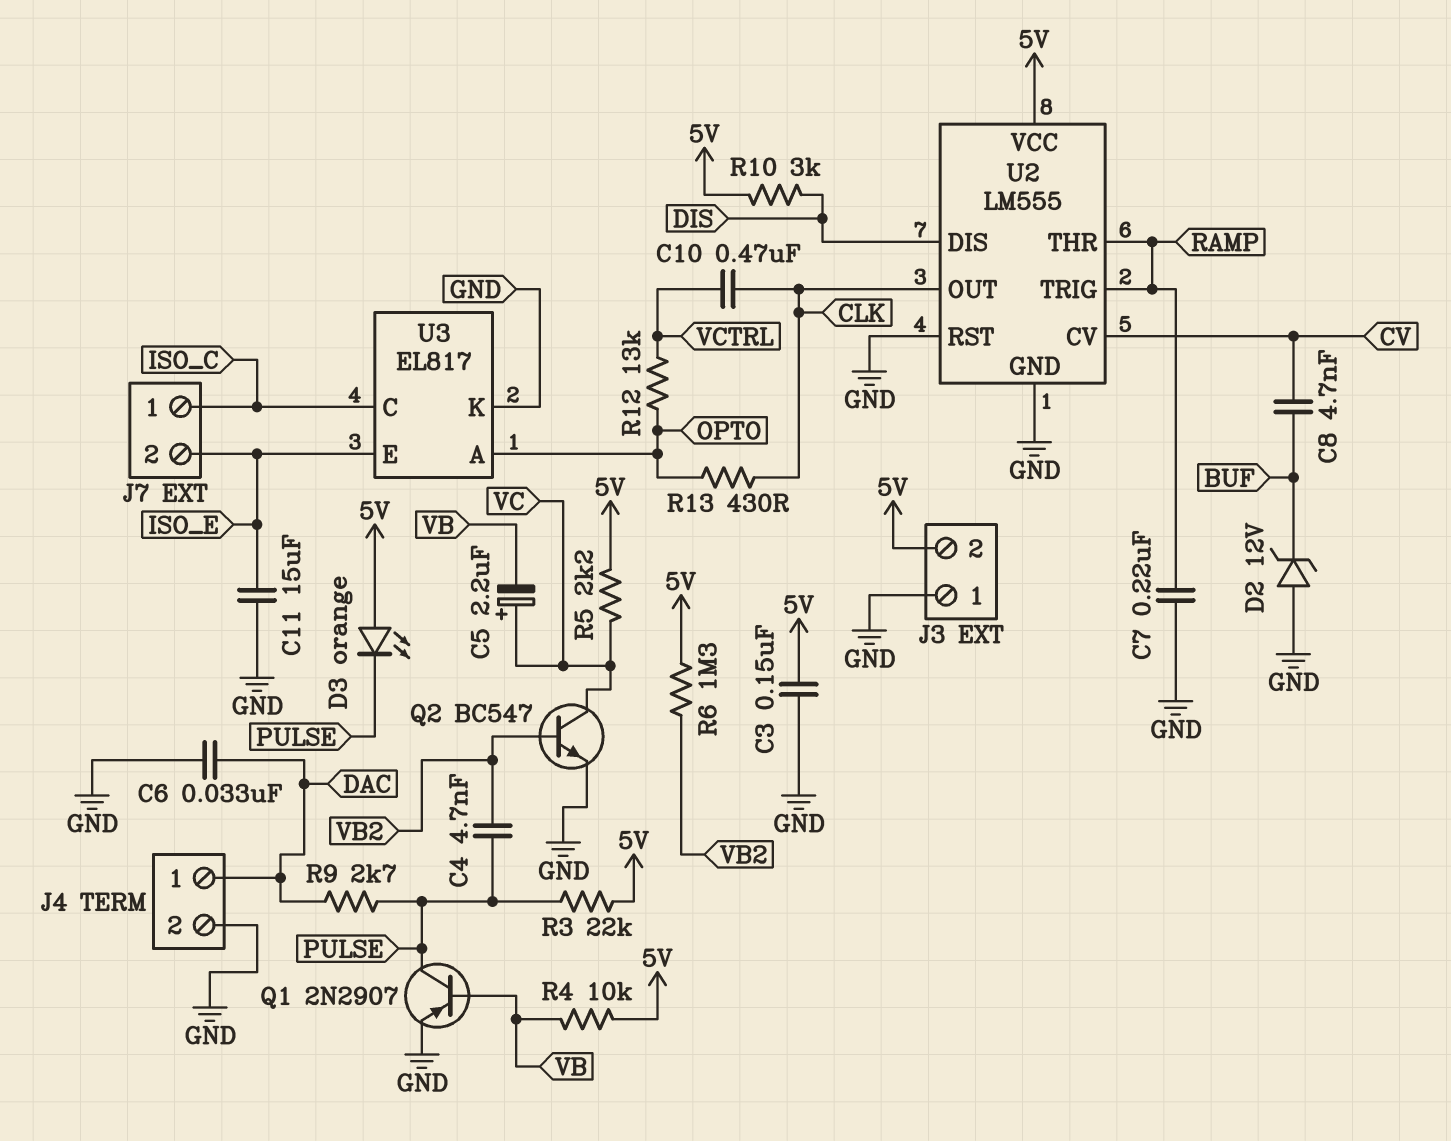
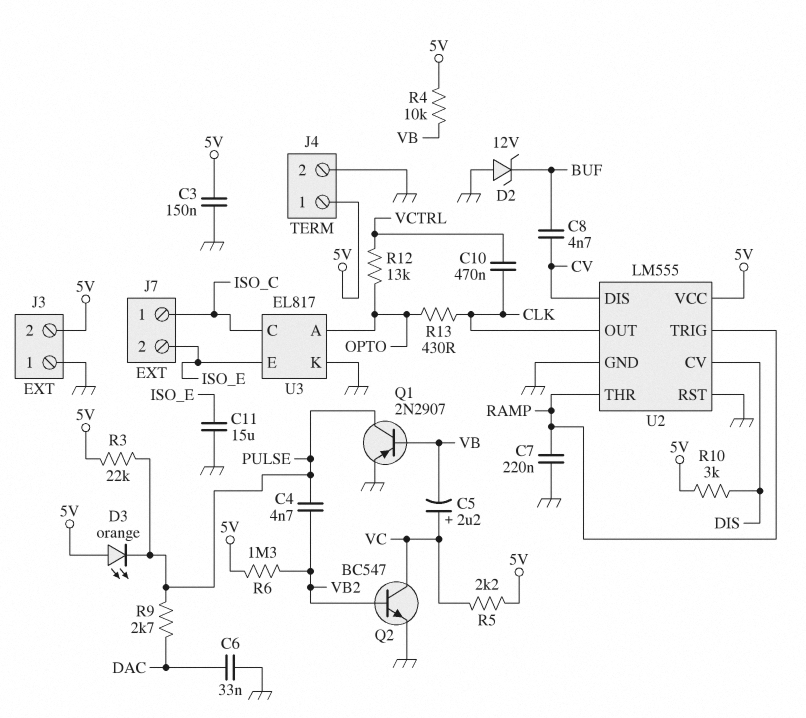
J4 pin 1: DAC -> 5V
U2 pin CV: CV -> DIS
U2 pin DIS: DIS -> CV

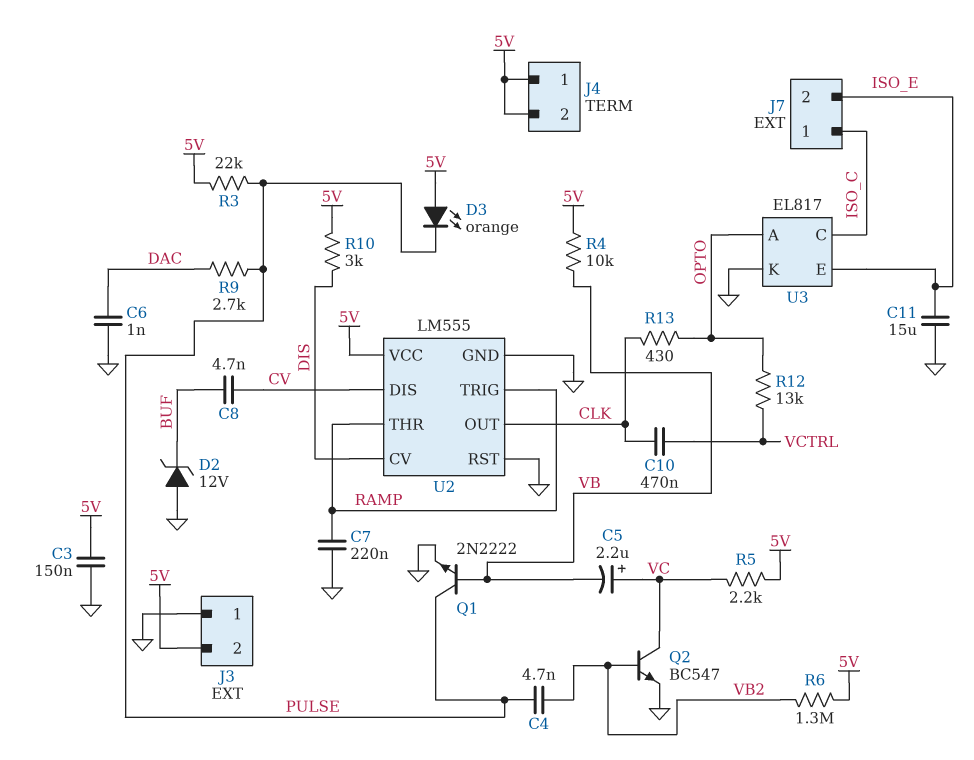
C6: 33nF (DAC, GND) -> 1nF (DAC, GND)
J4 pin 2: GND -> 5V
Q1: PNP 2N2907 (B VB, C PULSE, E GND) -> NPN 2N2222 (B VB, C PULSE, E GND)

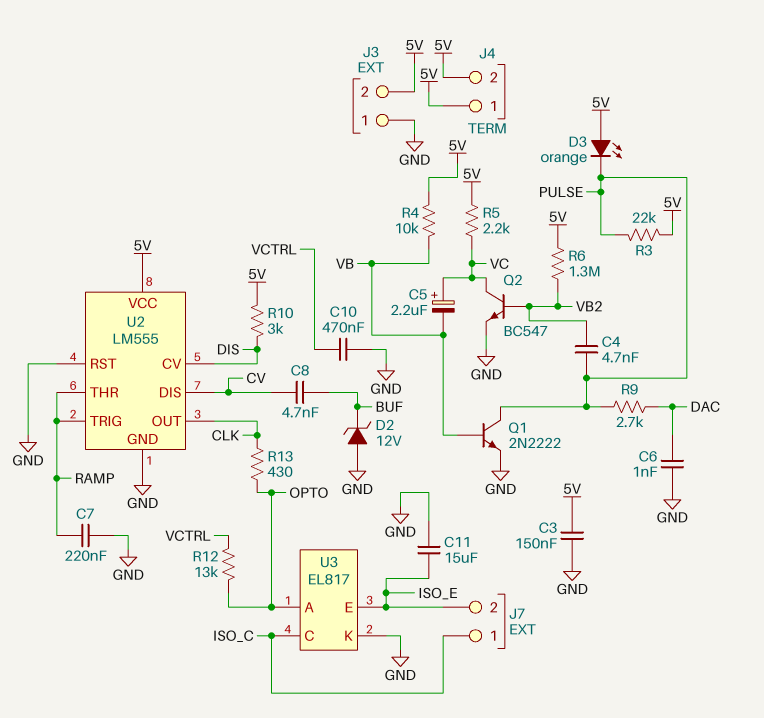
C10: 470nF (CLK, VCTRL) -> 470nF (GND, VCTRL)

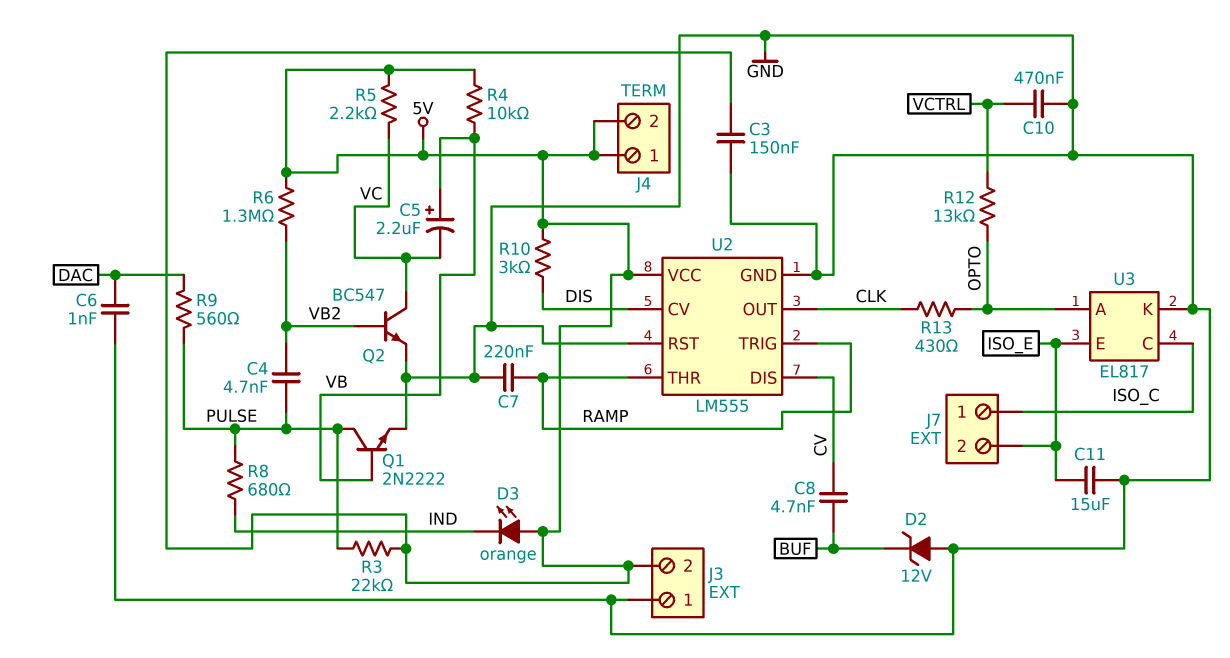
C5: 2.2uF (plus VC, minus VB) -> 2.2uF (plus VB, minus VC)
D3: LED orange (A 5V, K PULSE) -> LED orange (A 5V, K IND)
R8: none -> 680 (IND, PULSE)
R9: 2.7k (DAC, PULSE) -> 560 (DAC, PULSE)

